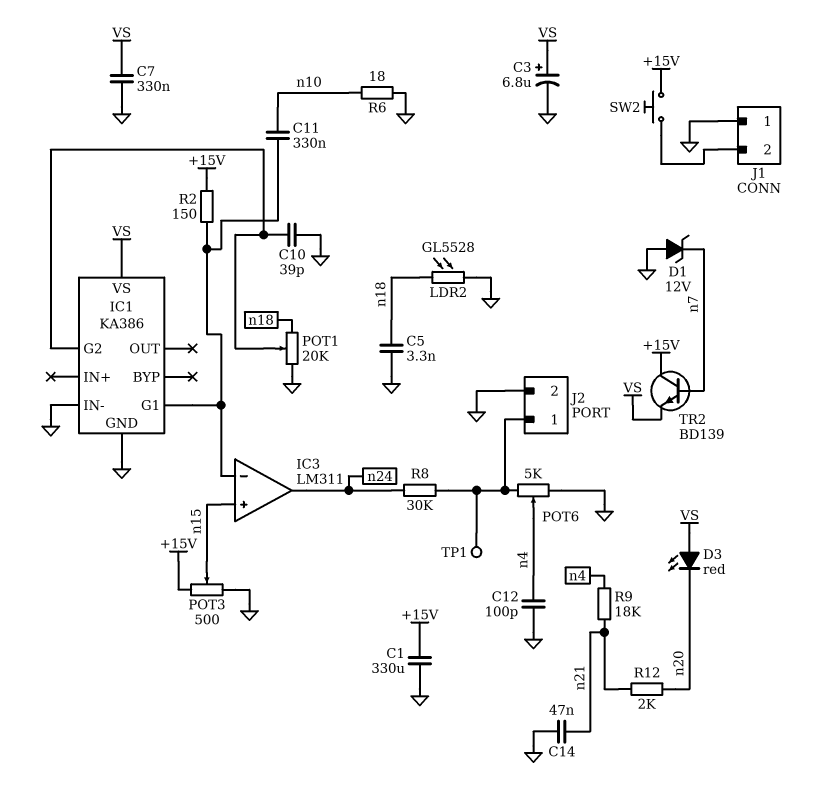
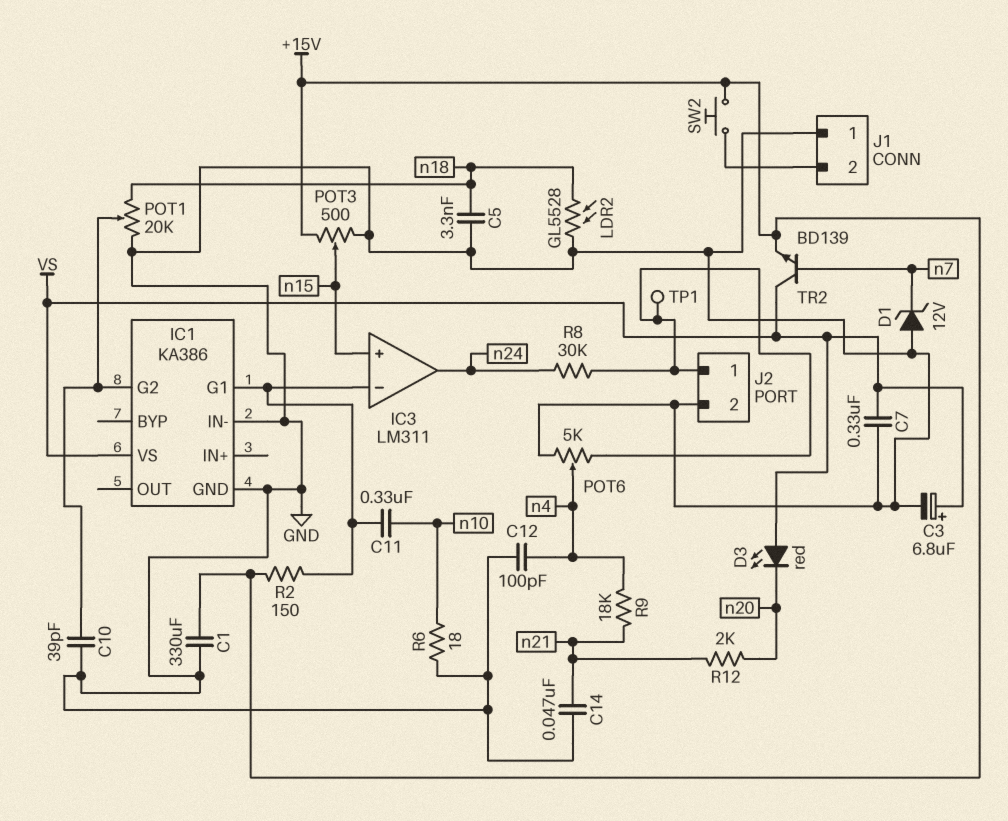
TR2: NPN BD139 (B n7, C +15V, E VS) -> NPN BD139 (B n7, C VS, E +15V)

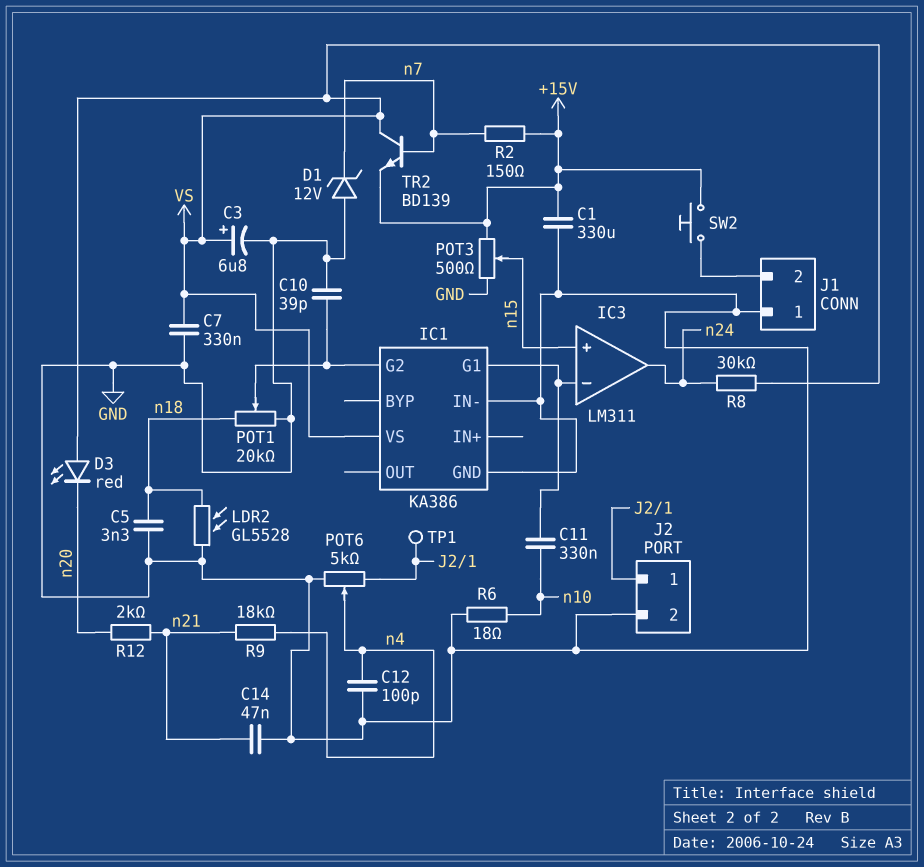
R2: 150 (+15V, IC1/G1) -> 150 (+15V, n7)
R8: 30k (J2/1, n24) -> 30k (VS, n24)

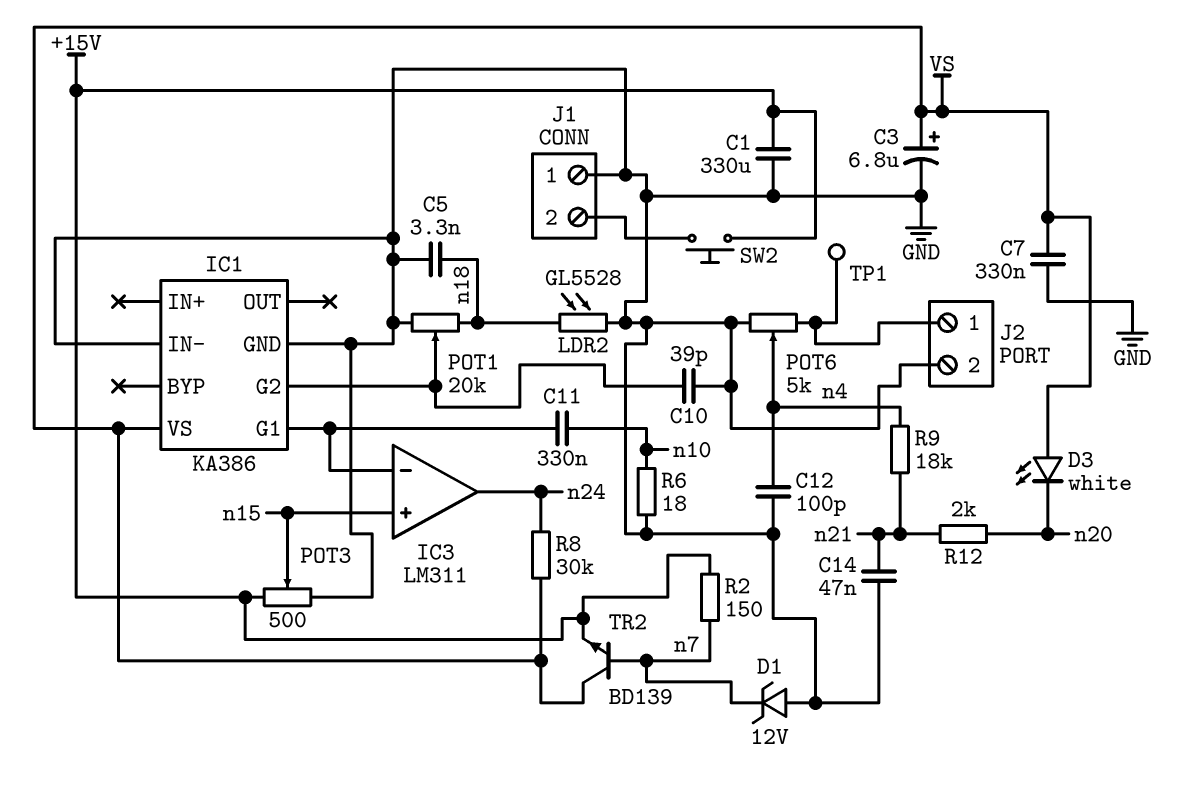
D3: LED red (A VS, K n20) -> LED white (A VS, K n20)

